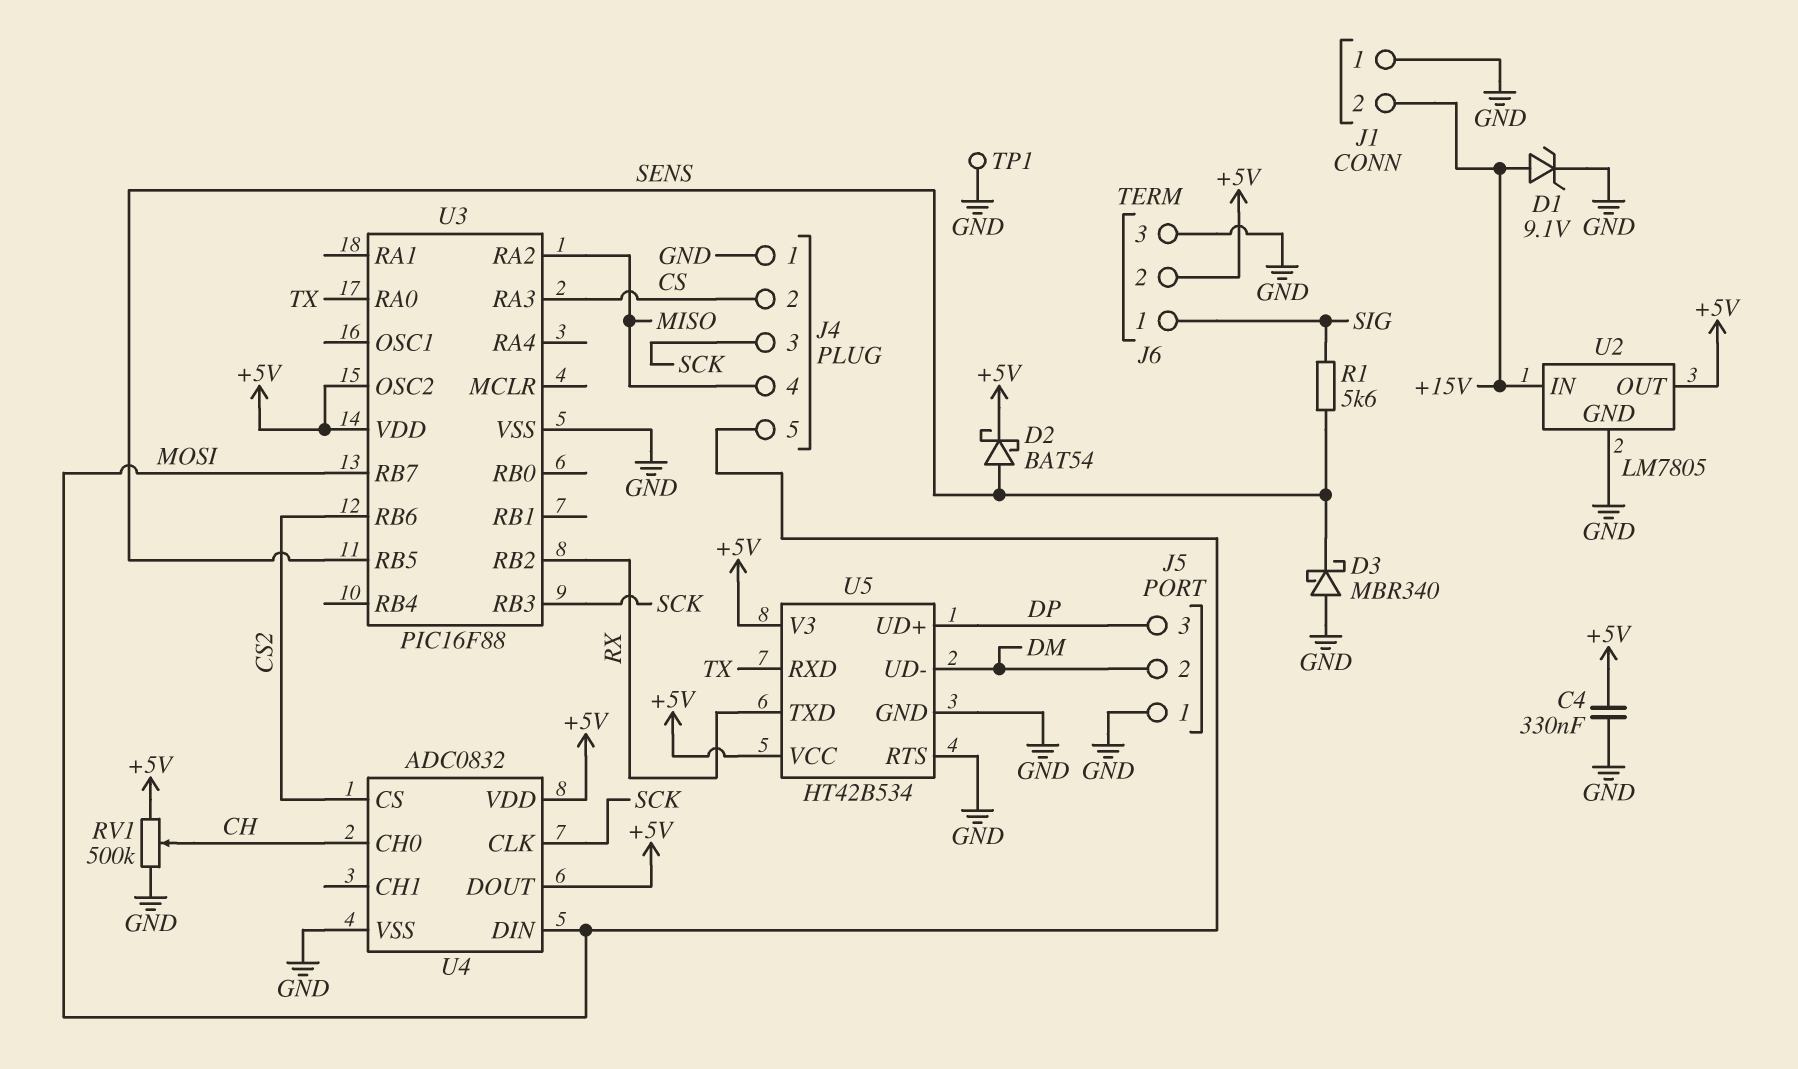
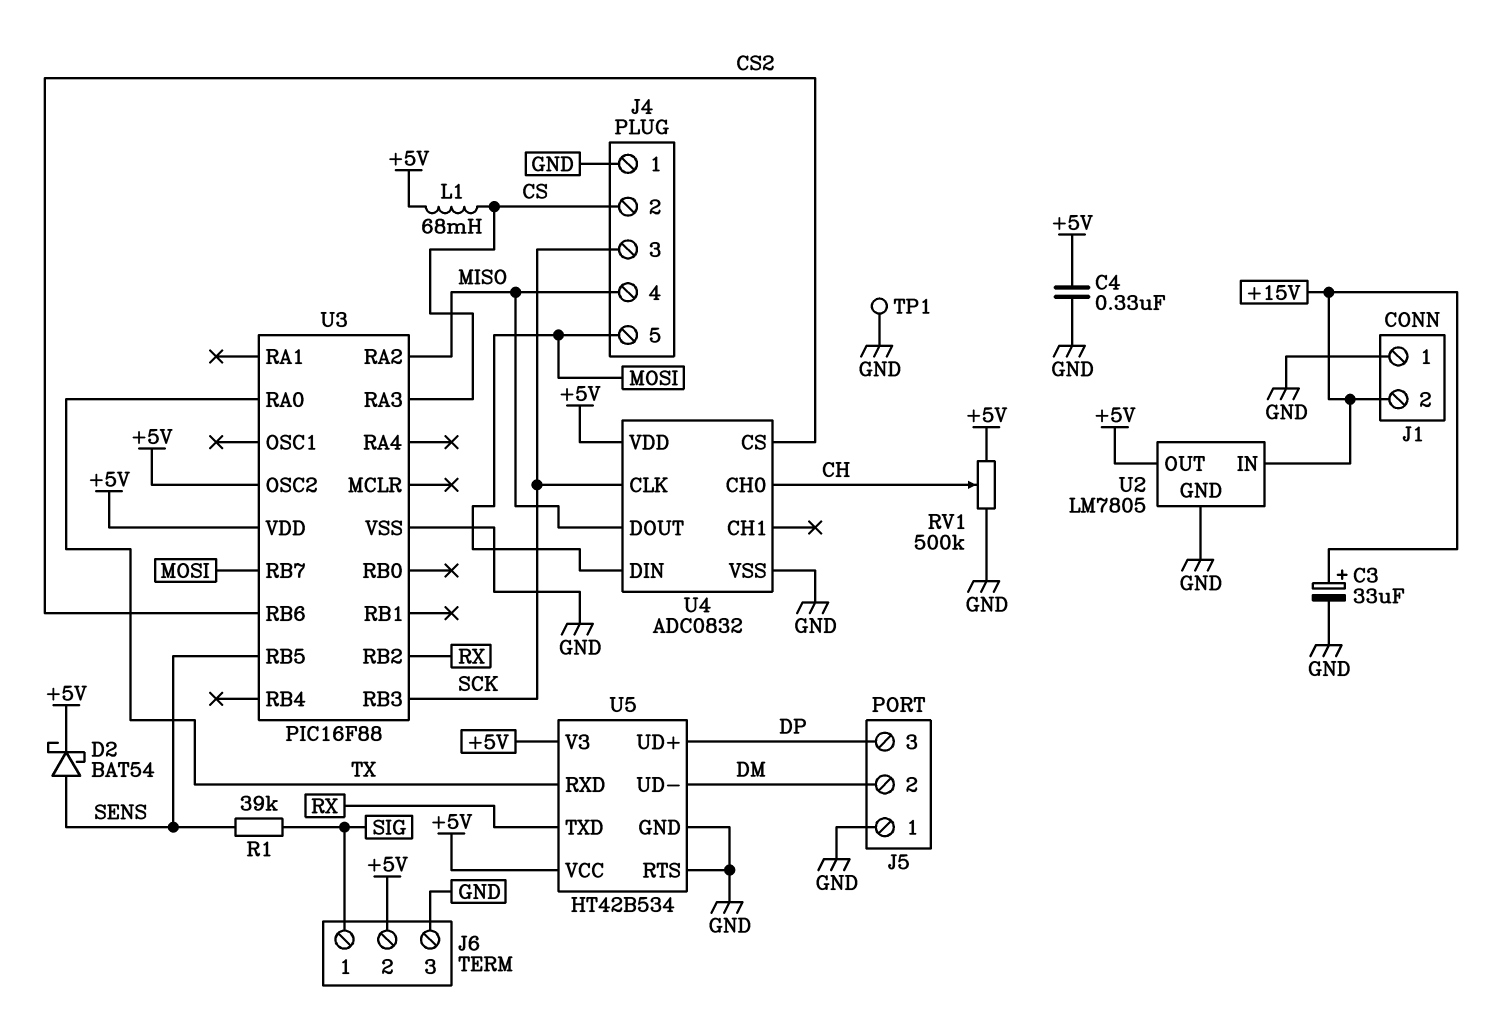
C3: none -> 33uF (plus +15V, minus GND)
D1: zener 9.1V (A +15V, K GND) -> none
D3: schottky MBR340 (A GND, K SENS) -> none
L1: none -> 68mH (+5V, CS)
R1: 5.6k (SENS, SIG) -> 39k (SENS, SIG)
U4 pin DOUT: +5V -> MISO

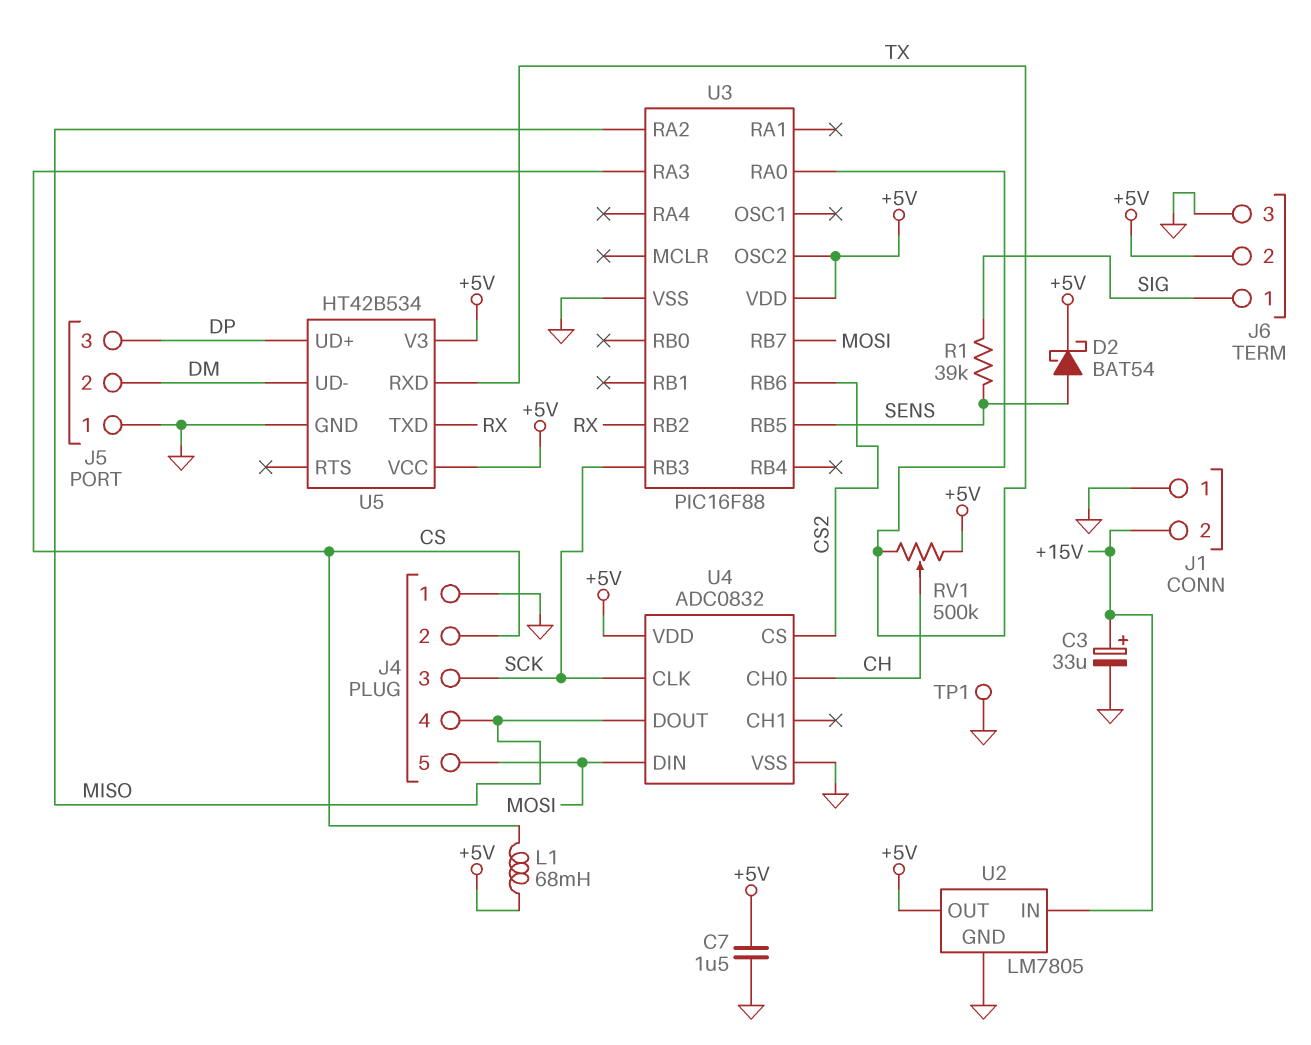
C4: 330nF (+5V, GND) -> none
C7: none -> 1.5uF (+5V, GND)
RV1: 500k (+5V, GND, wiper CH) -> 500k (+5V, TX, wiper CH)
U5 pin RTS: GND -> none

